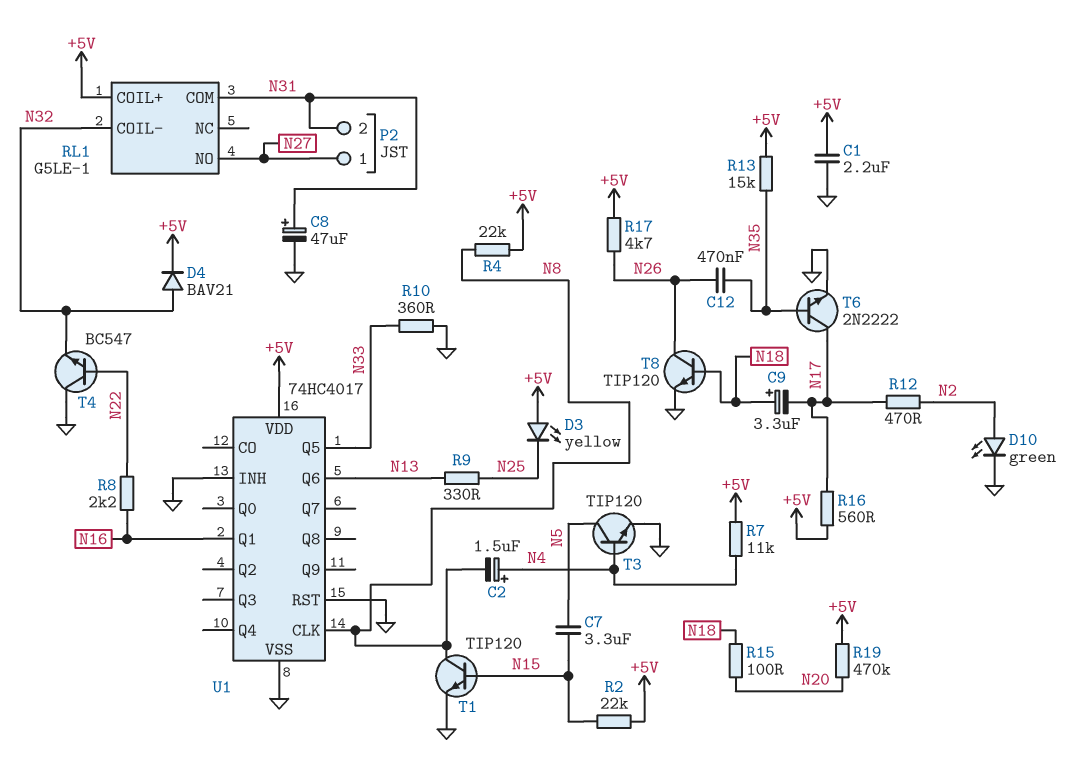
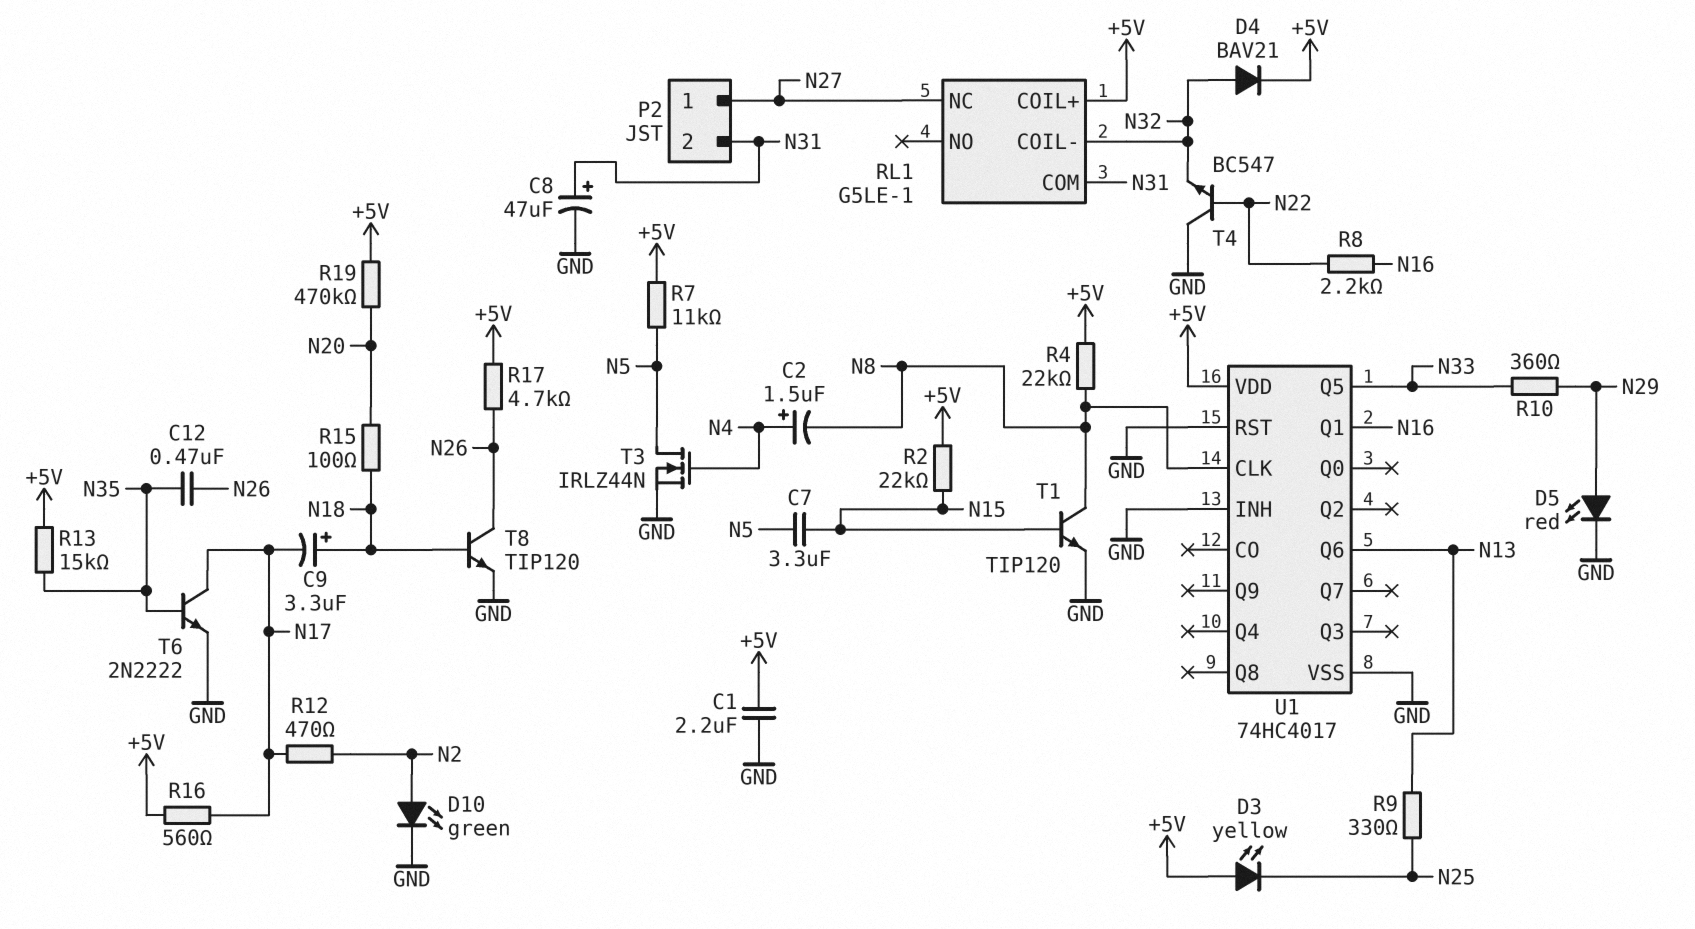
D5: none -> LED red (A N29, K GND)
R7: 11k (+5V, N4) -> 11k (+5V, N5)
R10: 360 (GND, N33) -> 360 (N29, N33)
RL1 pin NC: none -> N27
RL1 pin NO: N27 -> none
T3: NPN TIP120 (B N4, C N5, E GND) -> NMOS IRLZ44N (G N4, D N5, S GND)

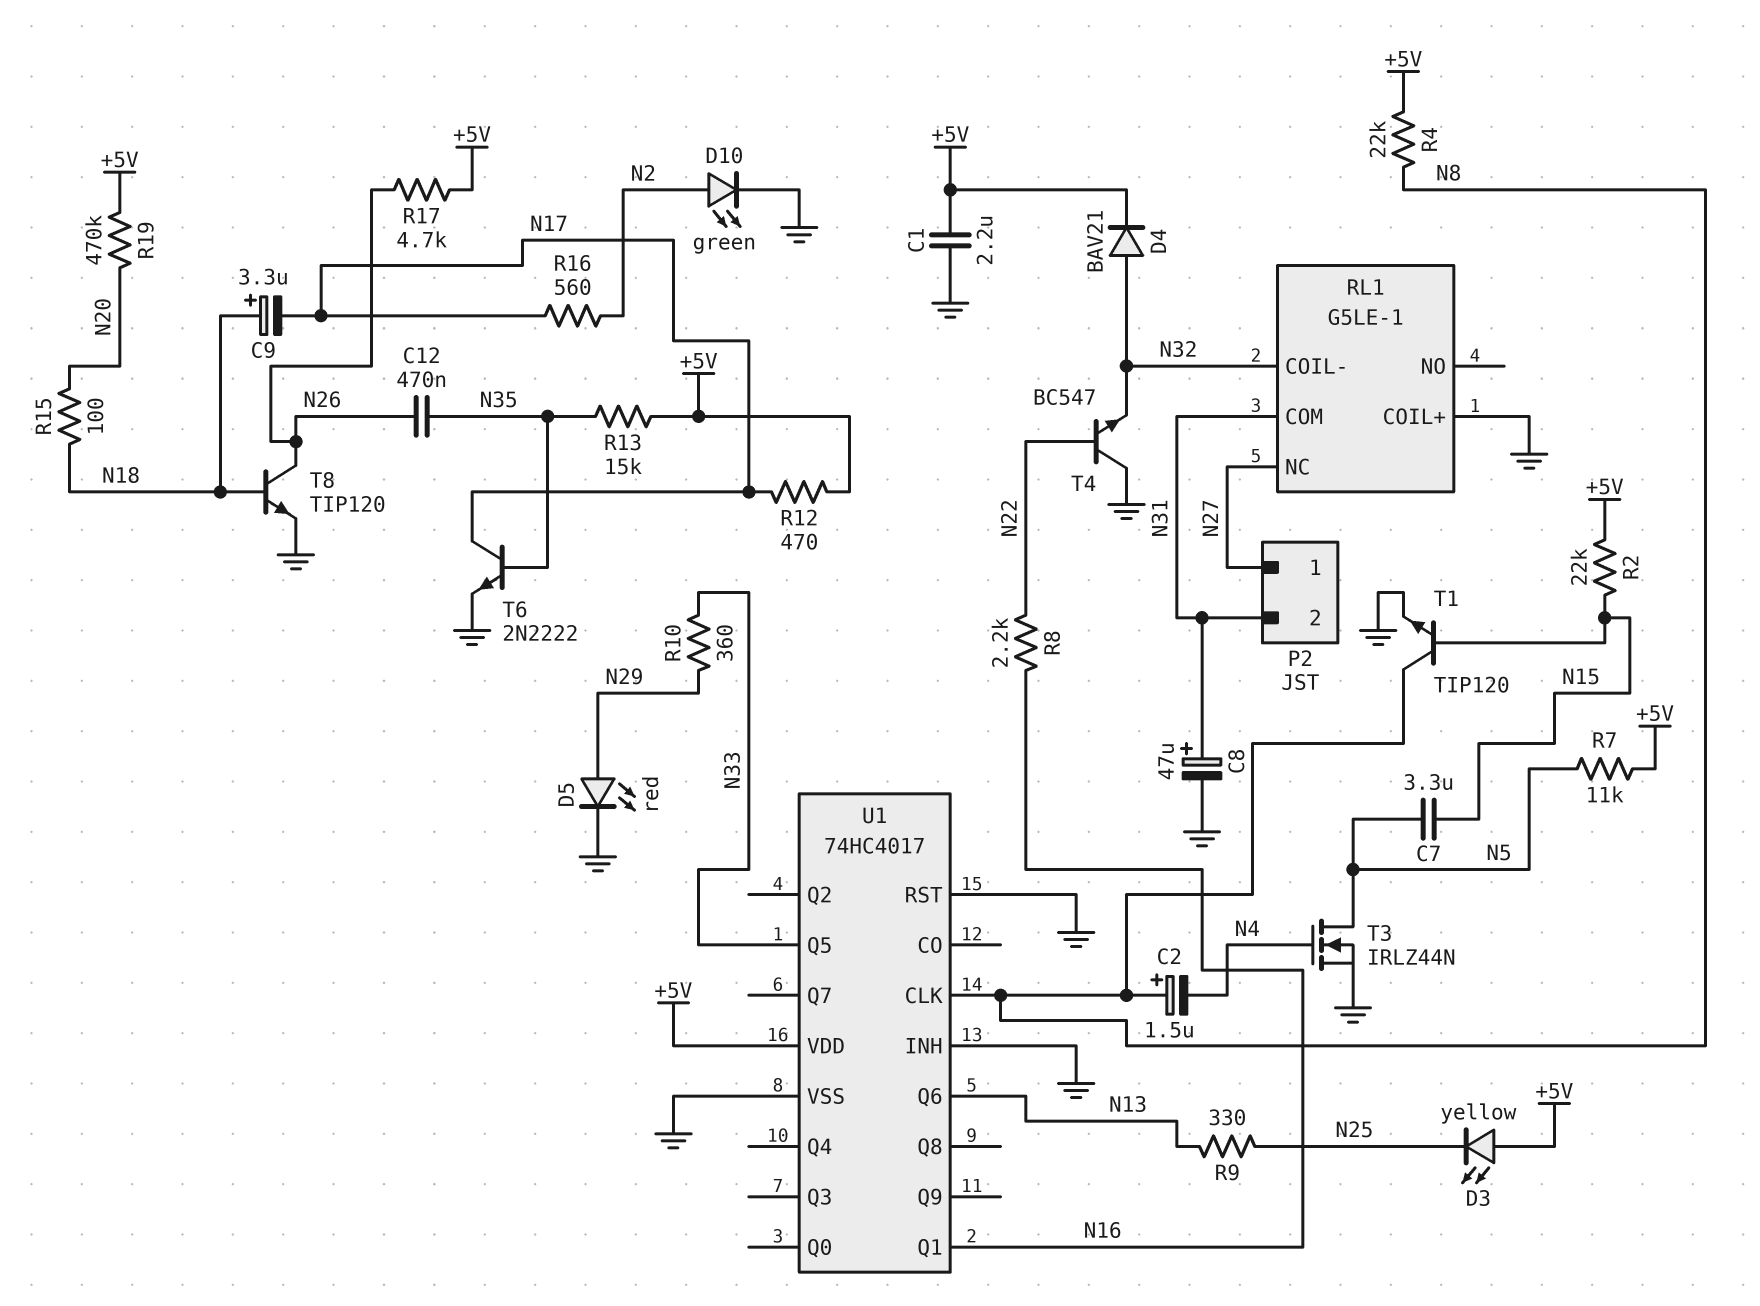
C2: 1.5uF (plus N4, minus N8) -> 1.5uF (plus N8, minus N4)
R12: 470 (N2, N17) -> 470 (+5V, N17)
R16: 560 (+5V, N17) -> 560 (N2, N17)
RL1 pin COIL+: +5V -> GND

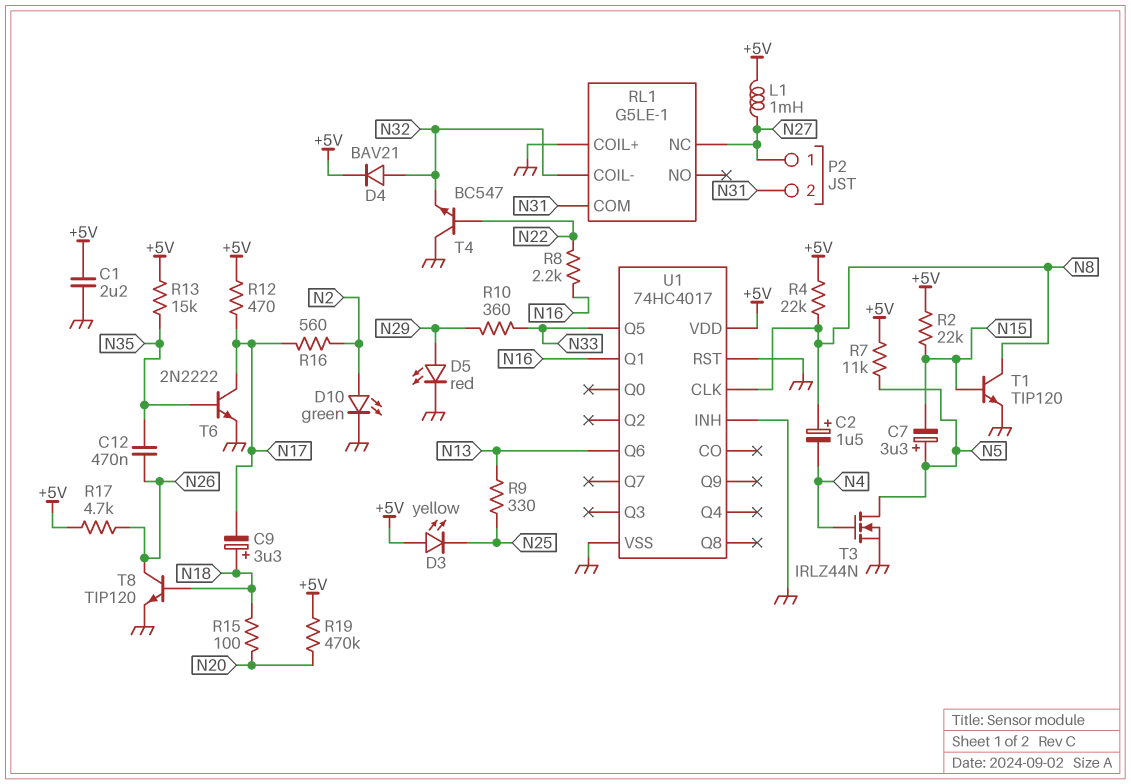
C7: 3.3uF (N5, N15) -> 3.3uF (plus N5, minus N15)
C8: 47uF (plus N31, minus GND) -> none
L1: none -> 1mH (+5V, N27)

